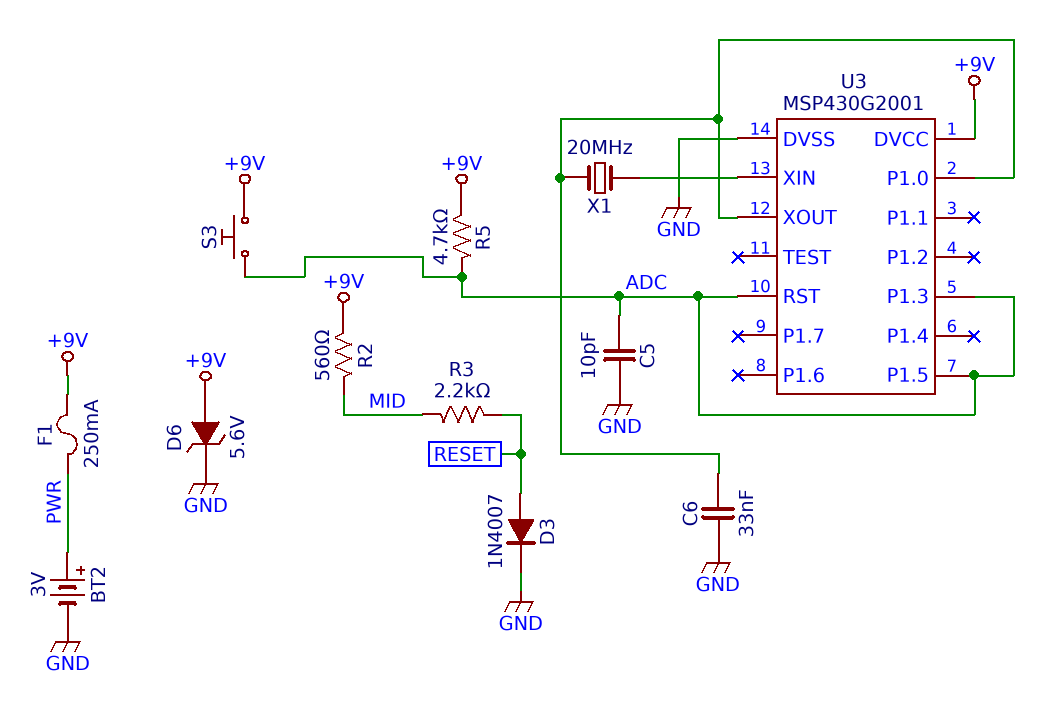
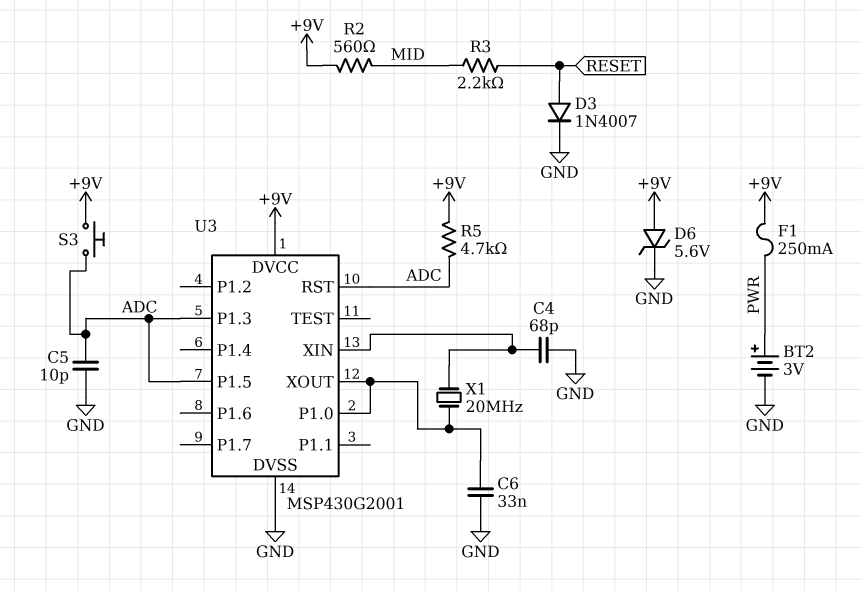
C4: none -> 68pF (GND, U3/XIN)

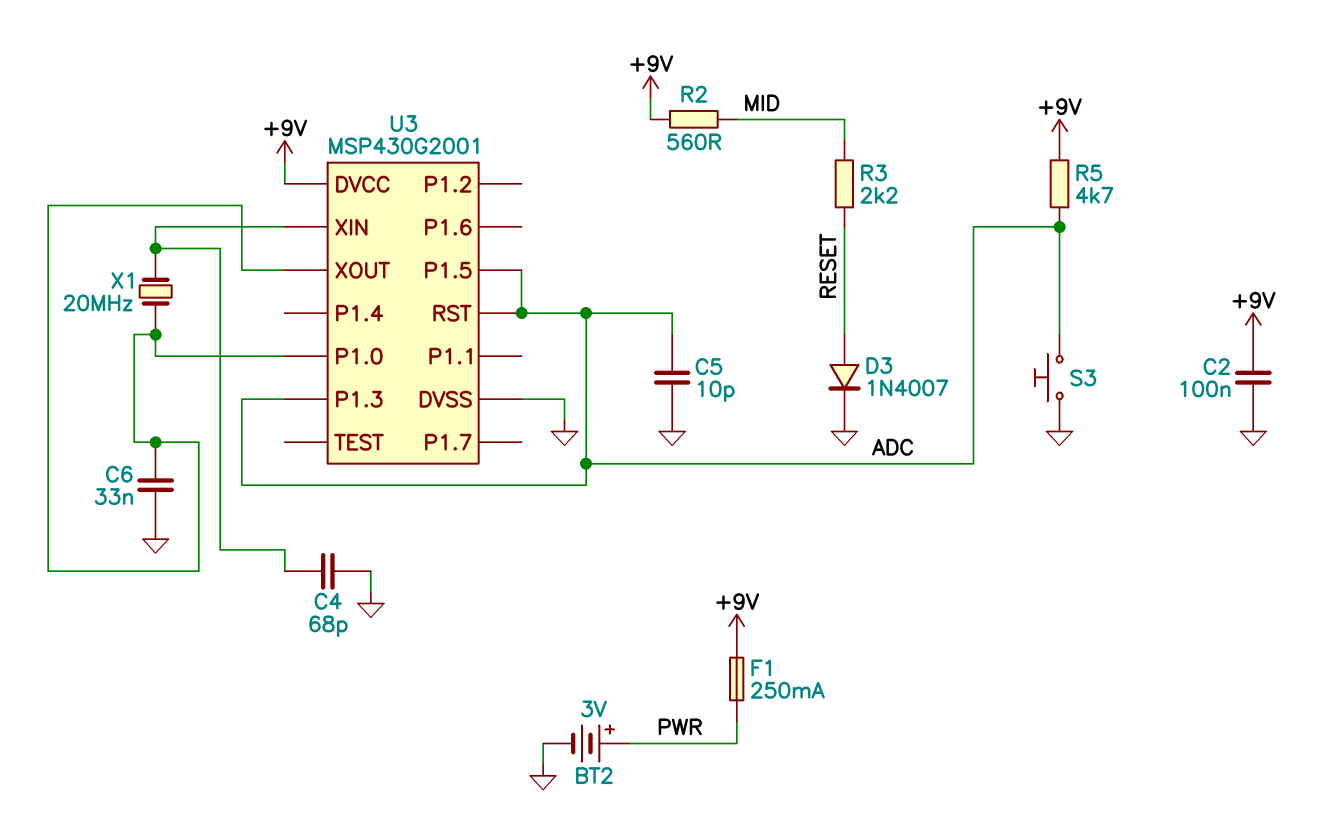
C2: none -> 100nF (+9V, GND)
D6: zener 5.6V (A +9V, K GND) -> none
S3: button (+9V, ADC) -> button (ADC, GND)

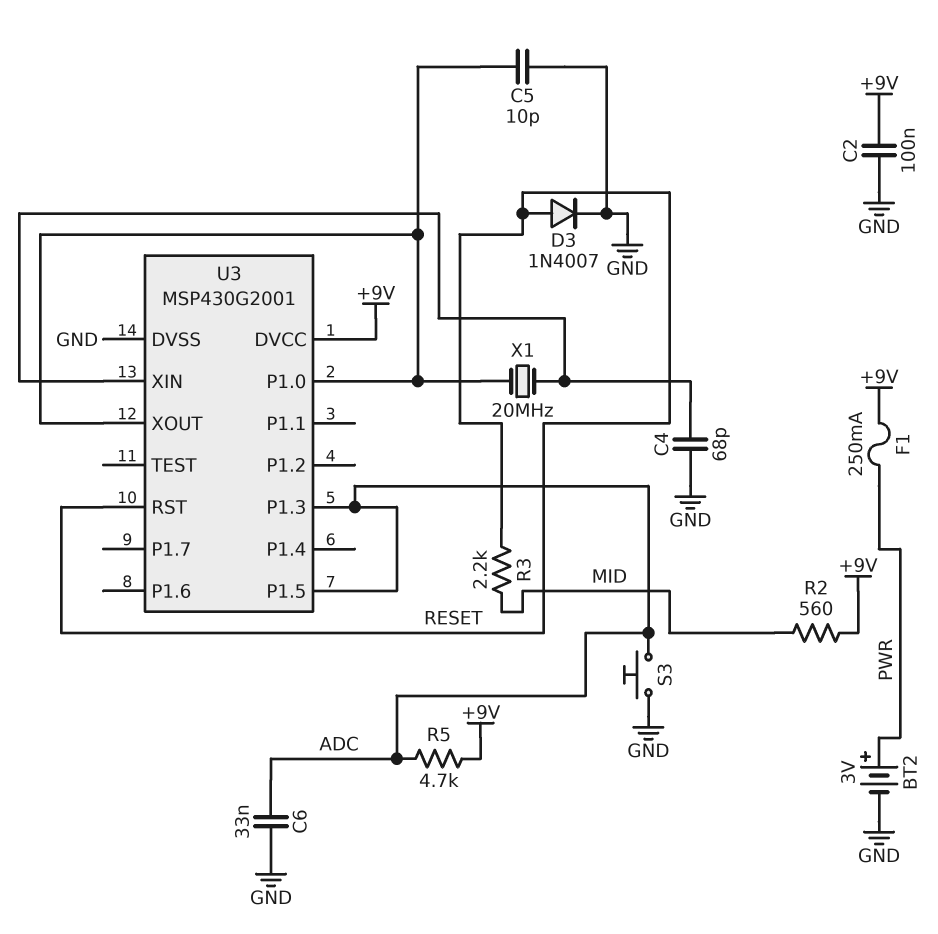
C5: 10pF (ADC, GND) -> 10pF (GND, U3/P1.0)
C6: 33nF (GND, U3/P1.0) -> 33nF (ADC, GND)
U3 pin RST: ADC -> RESET

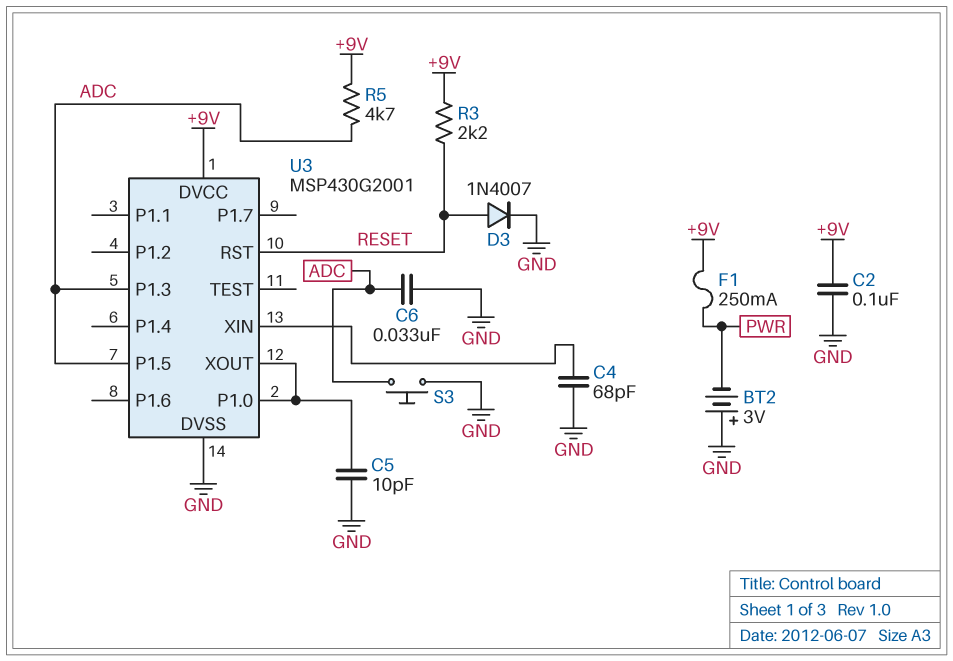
BT2: 3V (plus PWR, minus GND) -> 3V (plus GND, minus PWR)
R2: 560 (+9V, MID) -> none
R3: 2.2k (MID, RESET) -> 2.2k (+9V, RESET)
X1: 20MHz (U3/P1.0, U3/XIN) -> none

